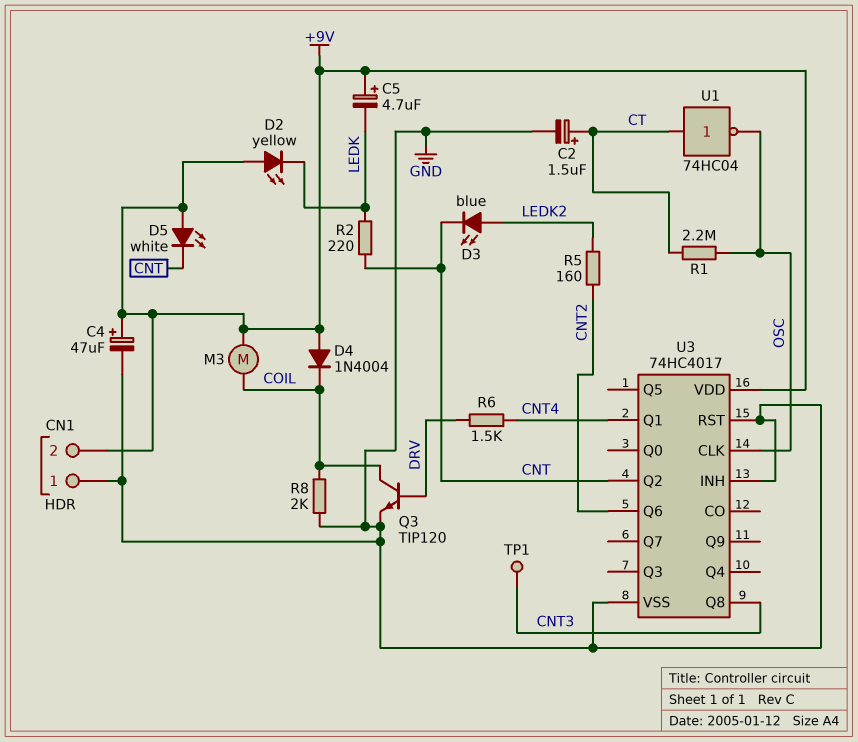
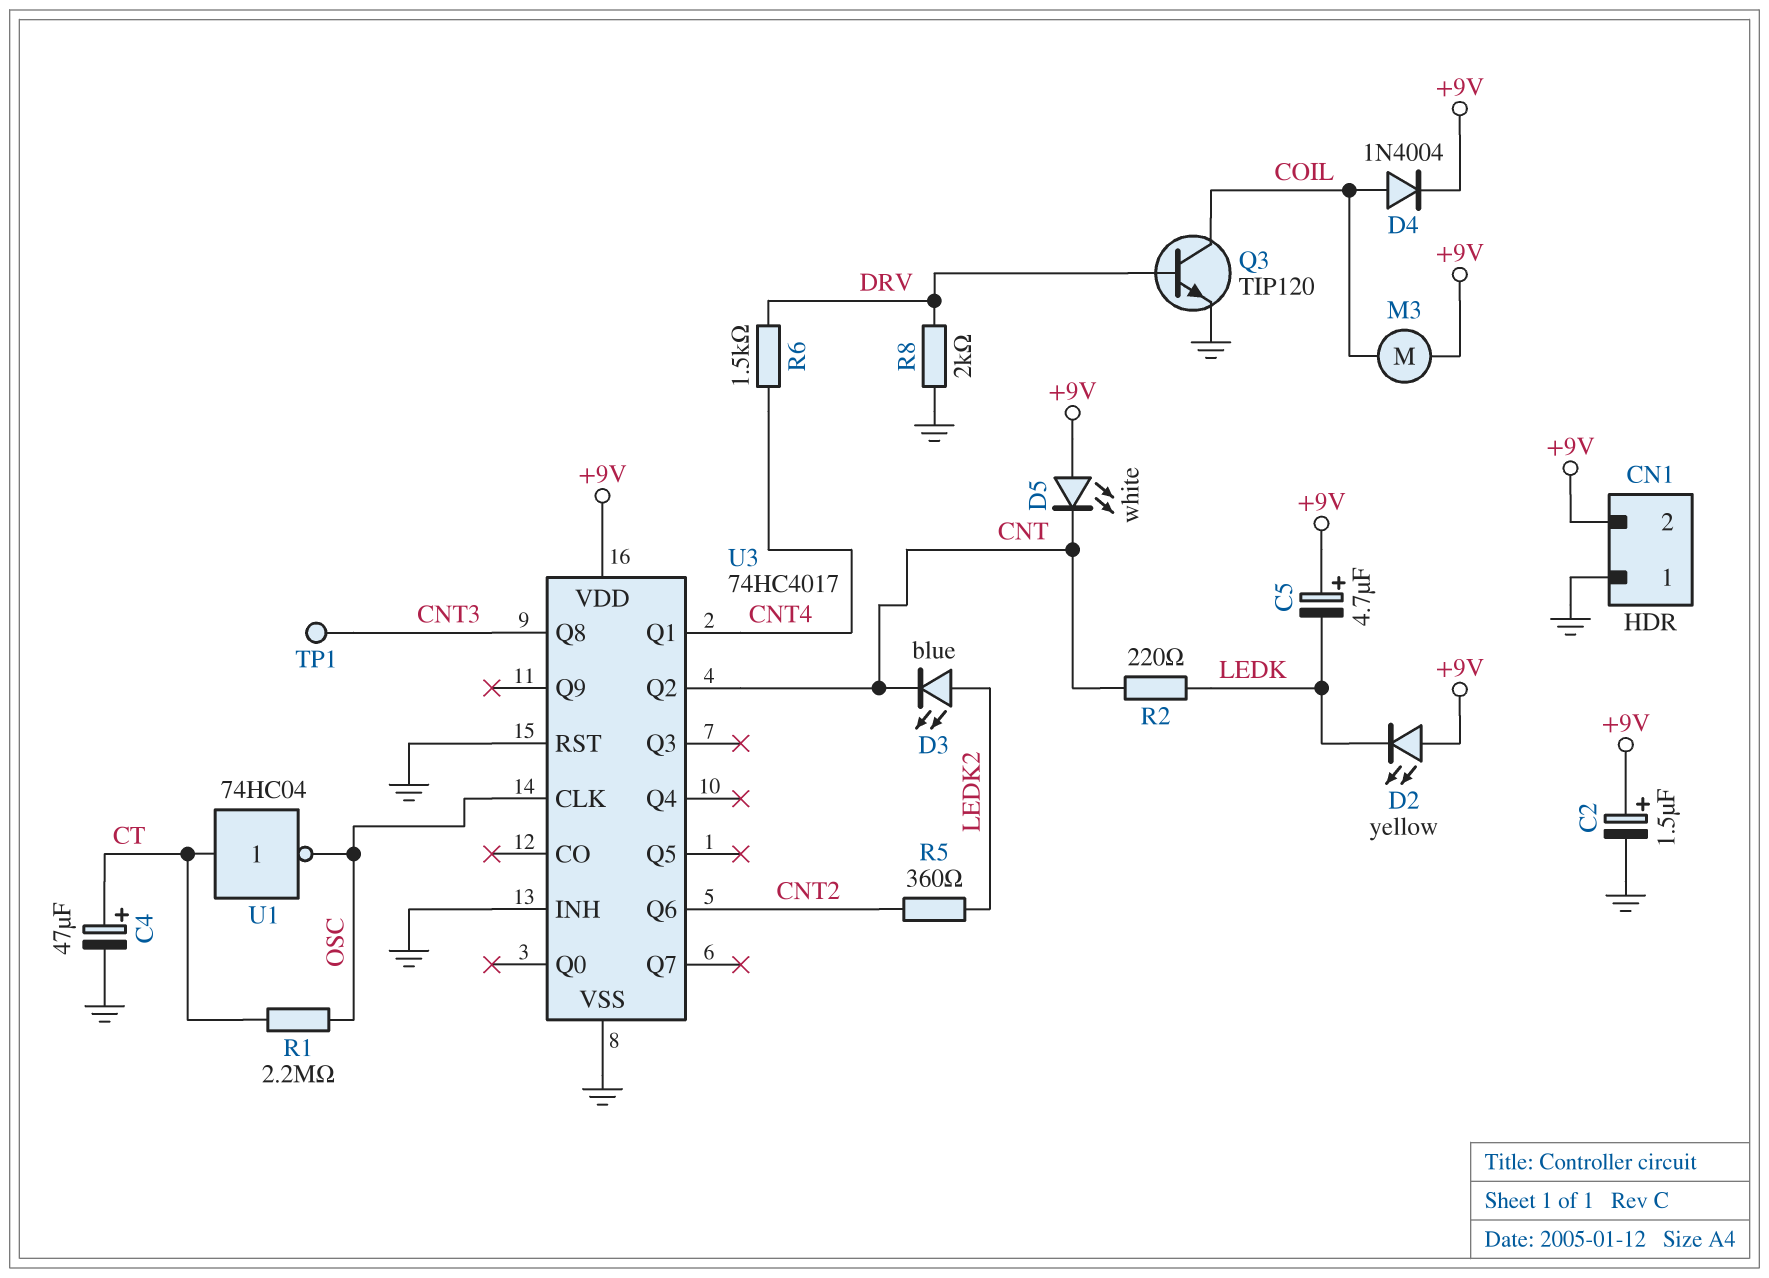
C2: 1.5uF (plus CT, minus GND) -> 1.5uF (plus +9V, minus GND)
C4: 47uF (plus +9V, minus GND) -> 47uF (plus CT, minus GND)
D4: diode 1N4004 (A +9V, K COIL) -> diode 1N4004 (A COIL, K +9V)
R5: 160 (CNT2, LEDK2) -> 360 (CNT2, LEDK2)
R8: 2k (COIL, GND) -> 2k (DRV, GND)

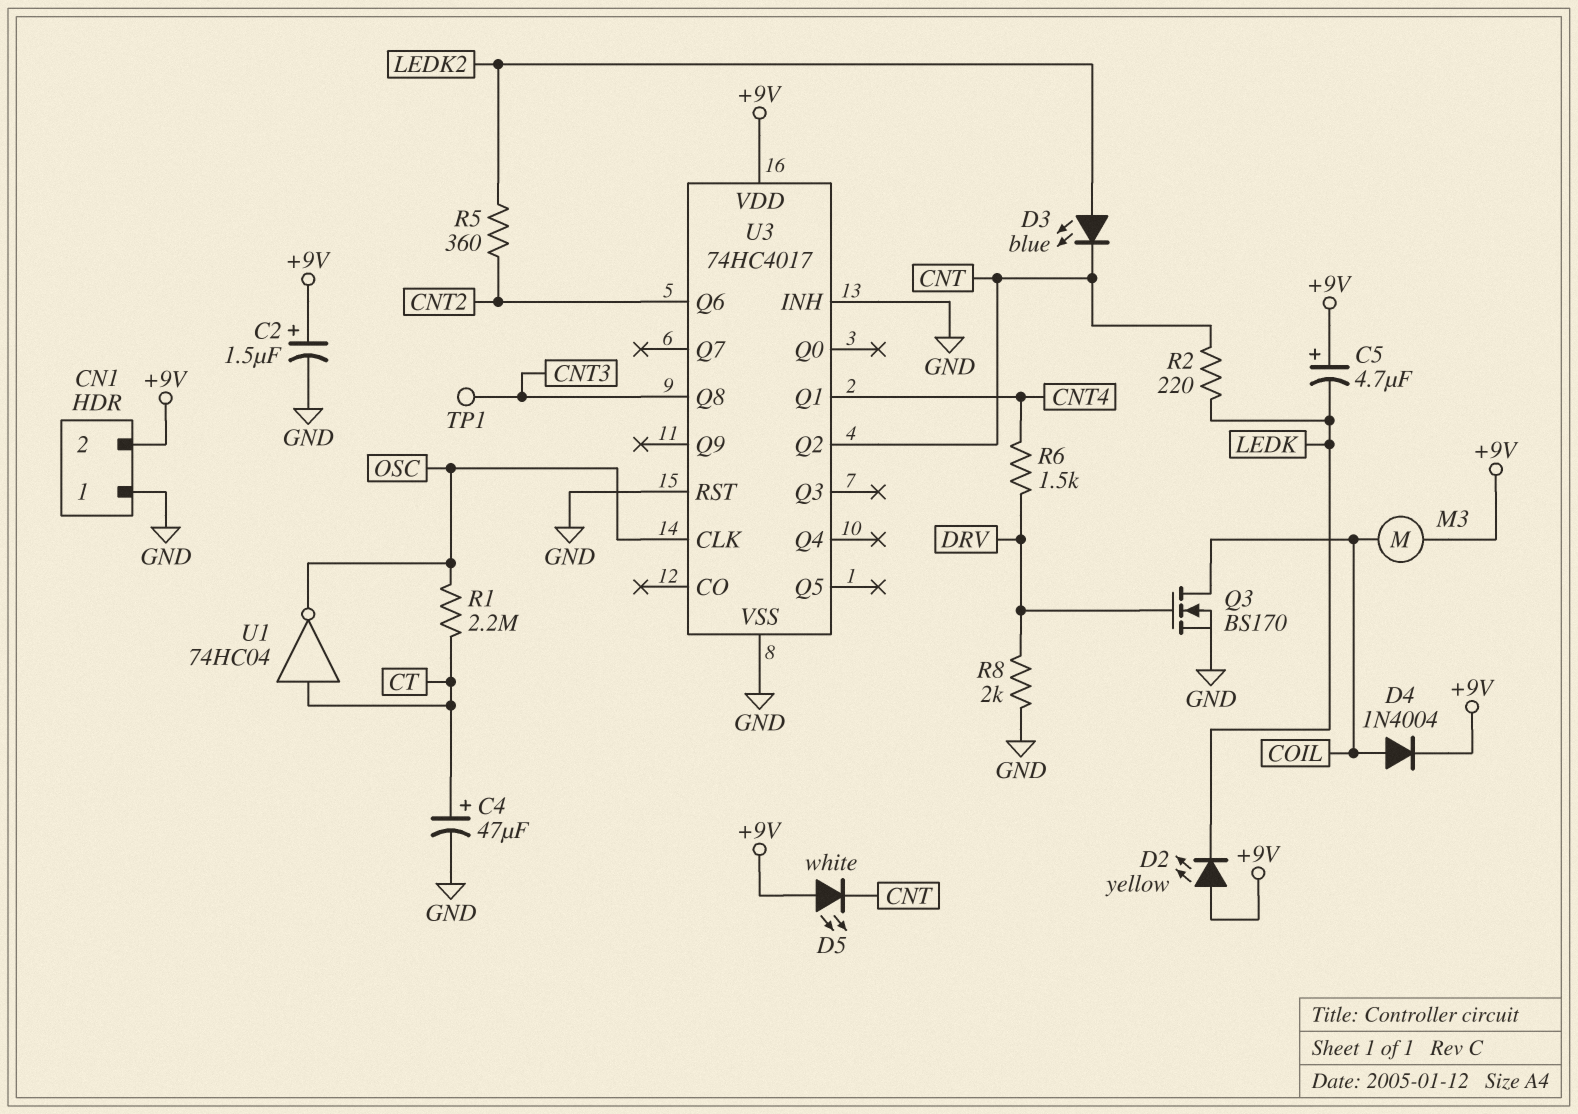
Q3: NPN TIP120 (B DRV, C COIL, E GND) -> NMOS BS170 (G DRV, D COIL, S GND)

